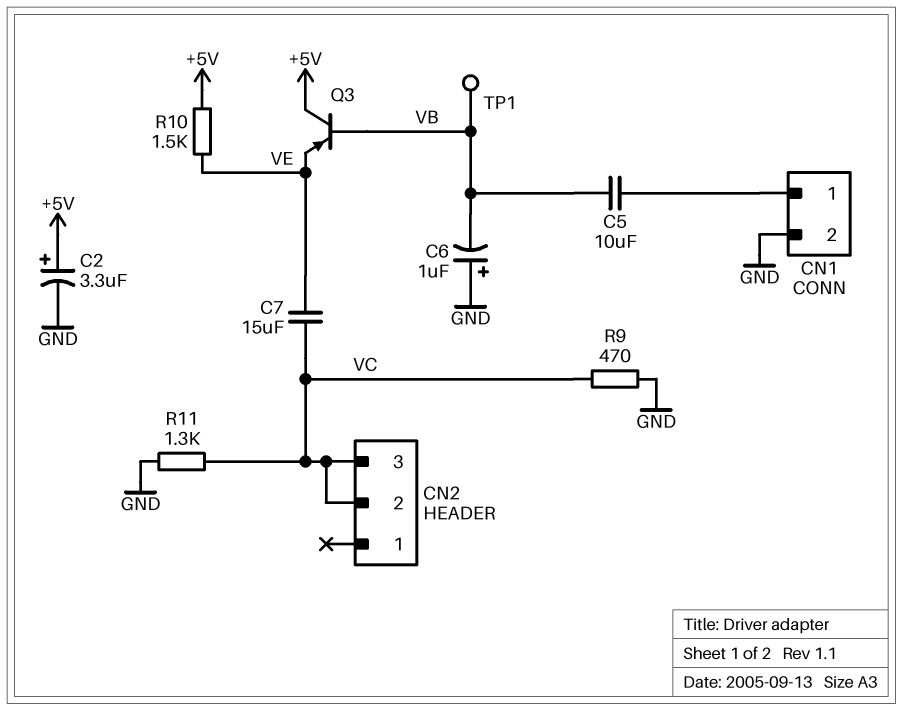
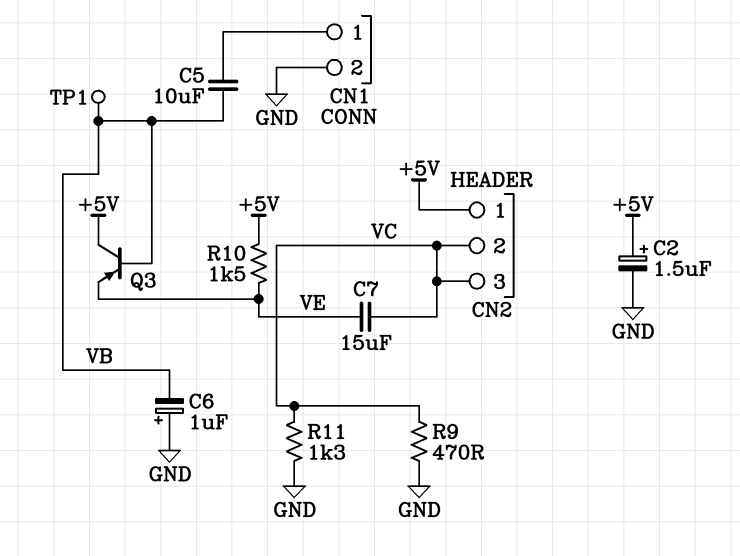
C2: 3.3uF (plus +5V, minus GND) -> 1.5uF (plus +5V, minus GND)
CN2 pin 1: none -> +5V

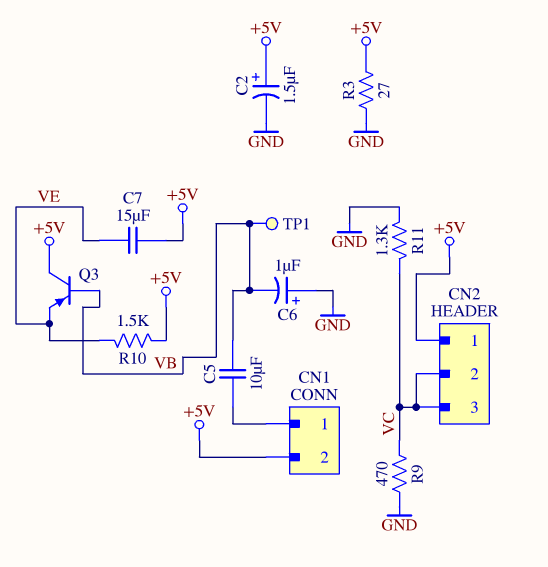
C7: 15uF (VC, VE) -> 15uF (+5V, VE)
CN1 pin 2: GND -> +5V
R3: none -> 27 (+5V, GND)

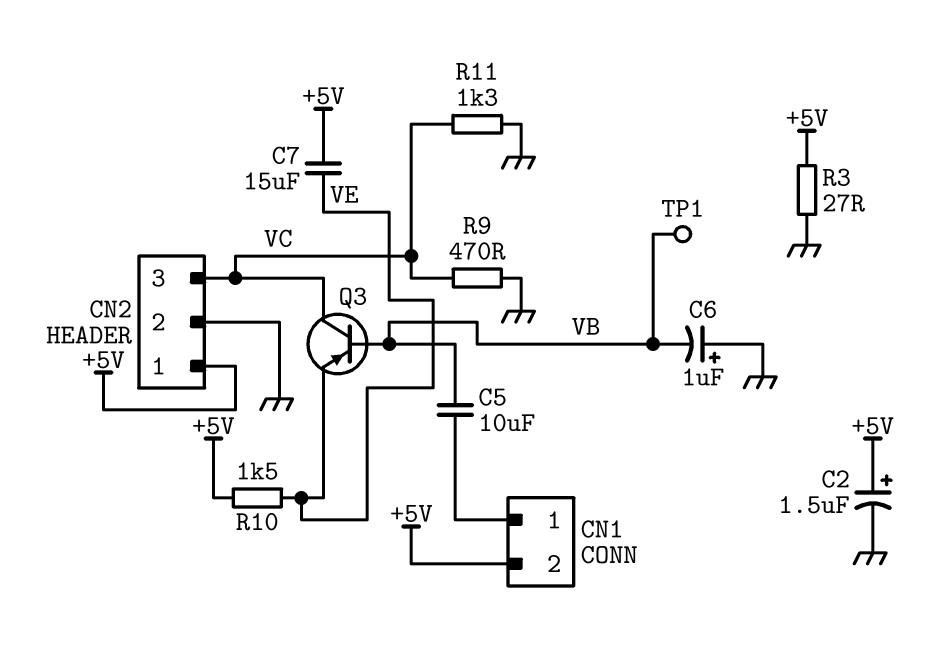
CN2 pin 2: VC -> GND
Q3: PNP (B VB, C +5V, E VE) -> PNP (B VB, C VC, E VE)

